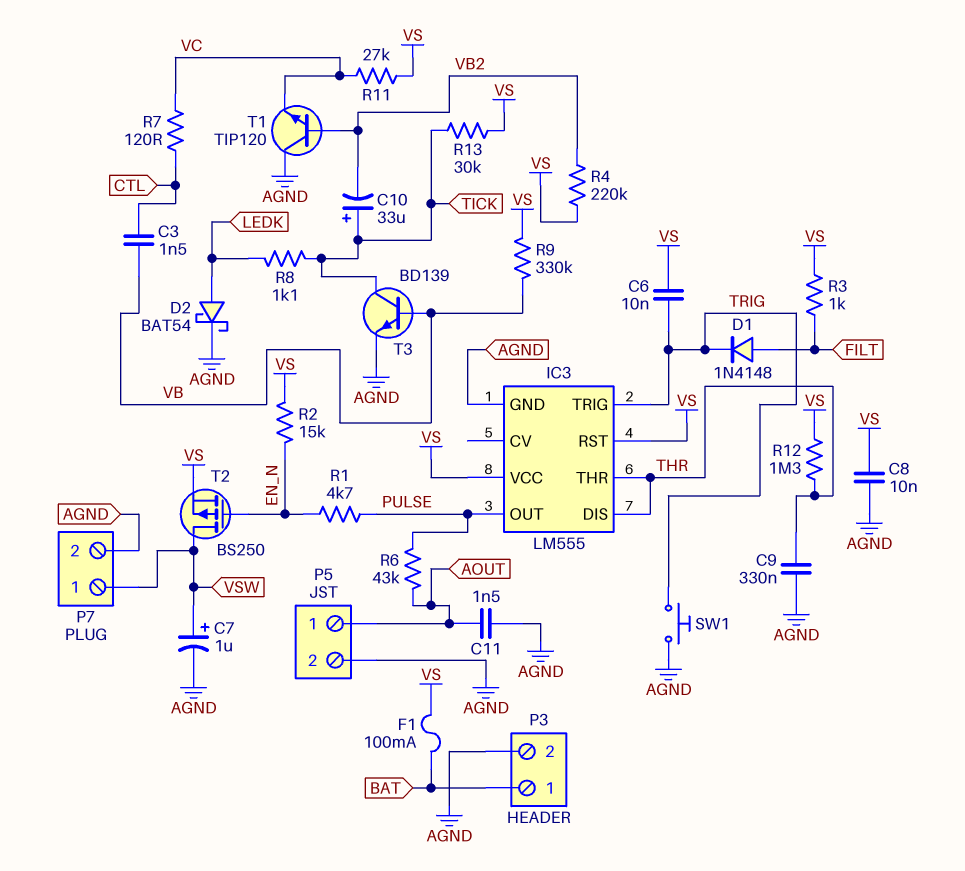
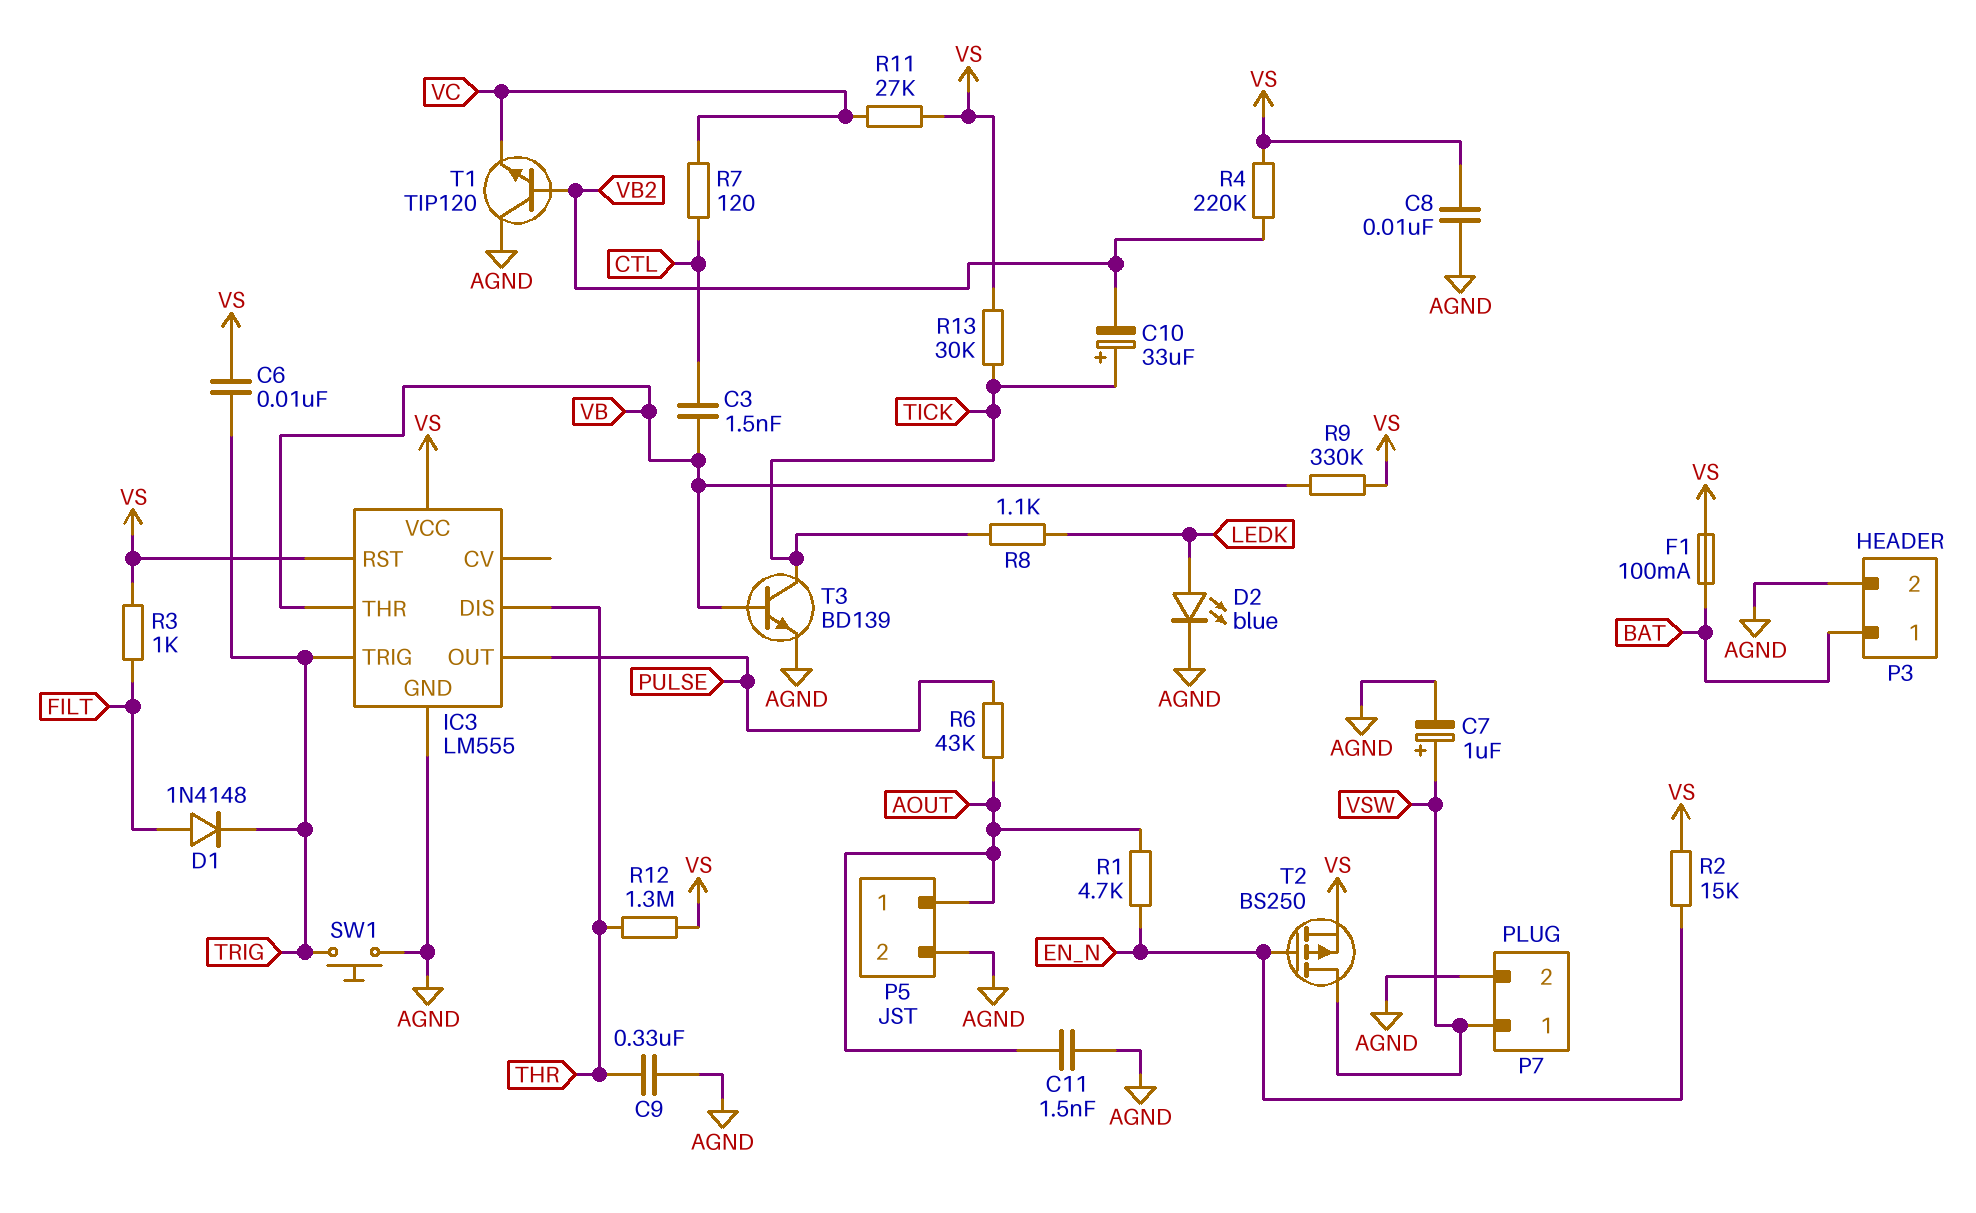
D2: schottky BAT54 (A LEDK, K AGND) -> LED blue (A LEDK, K AGND)
IC3 pin THR: THR -> VB
R1: 4.7k (EN_N, PULSE) -> 4.7k (AOUT, EN_N)

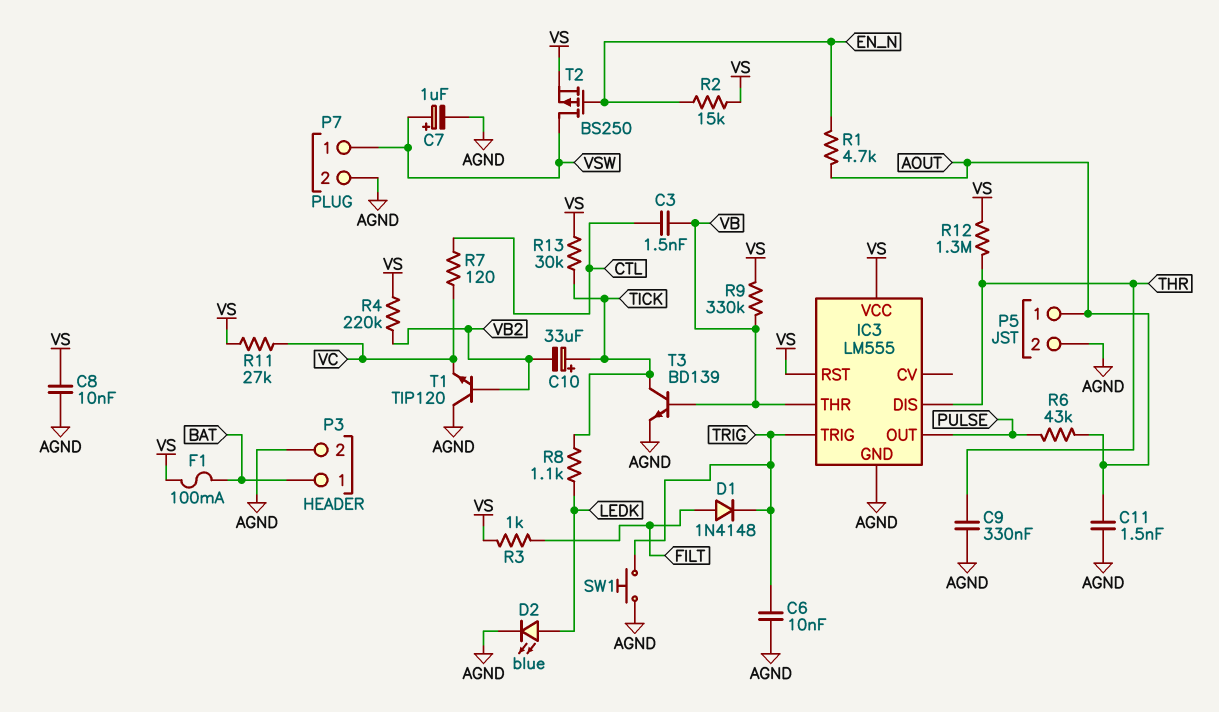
C6: 10nF (TRIG, VS) -> 10nF (AGND, TRIG)

